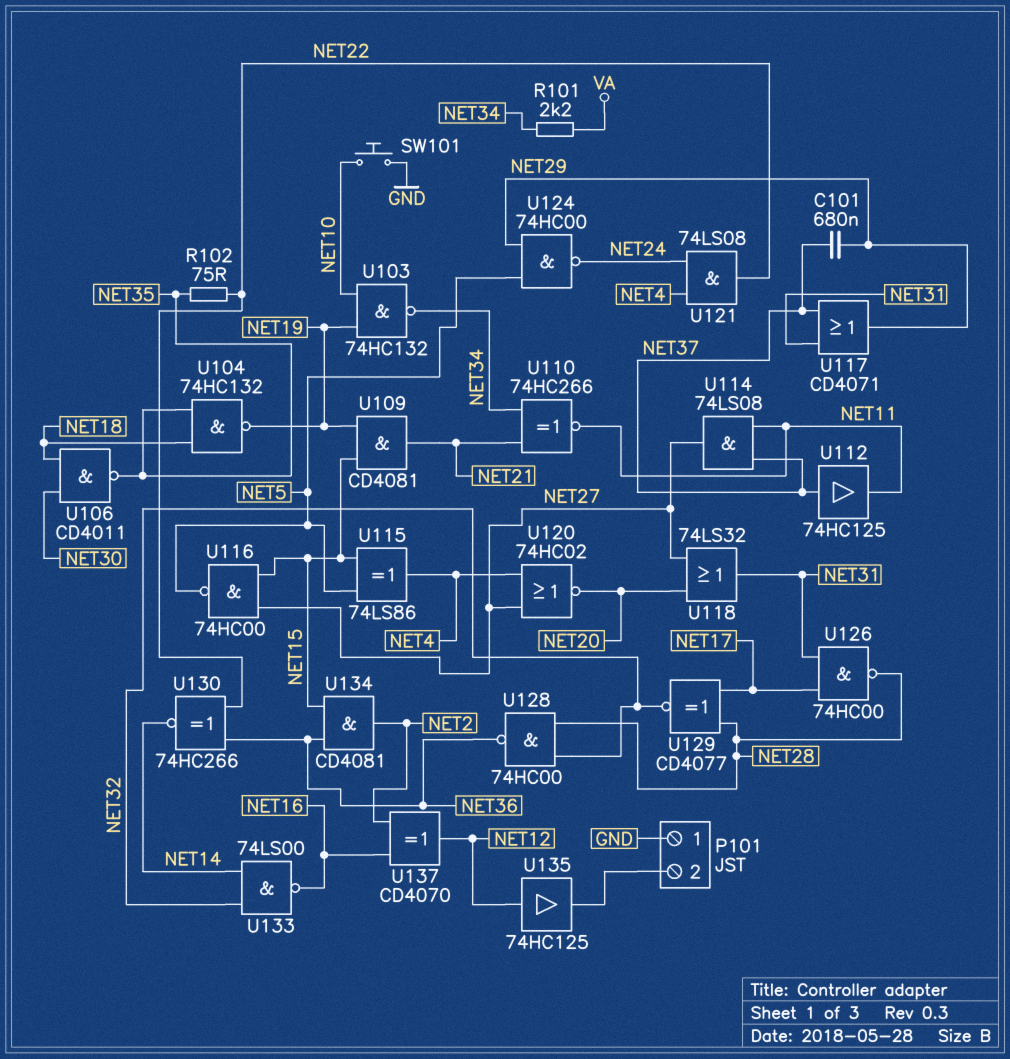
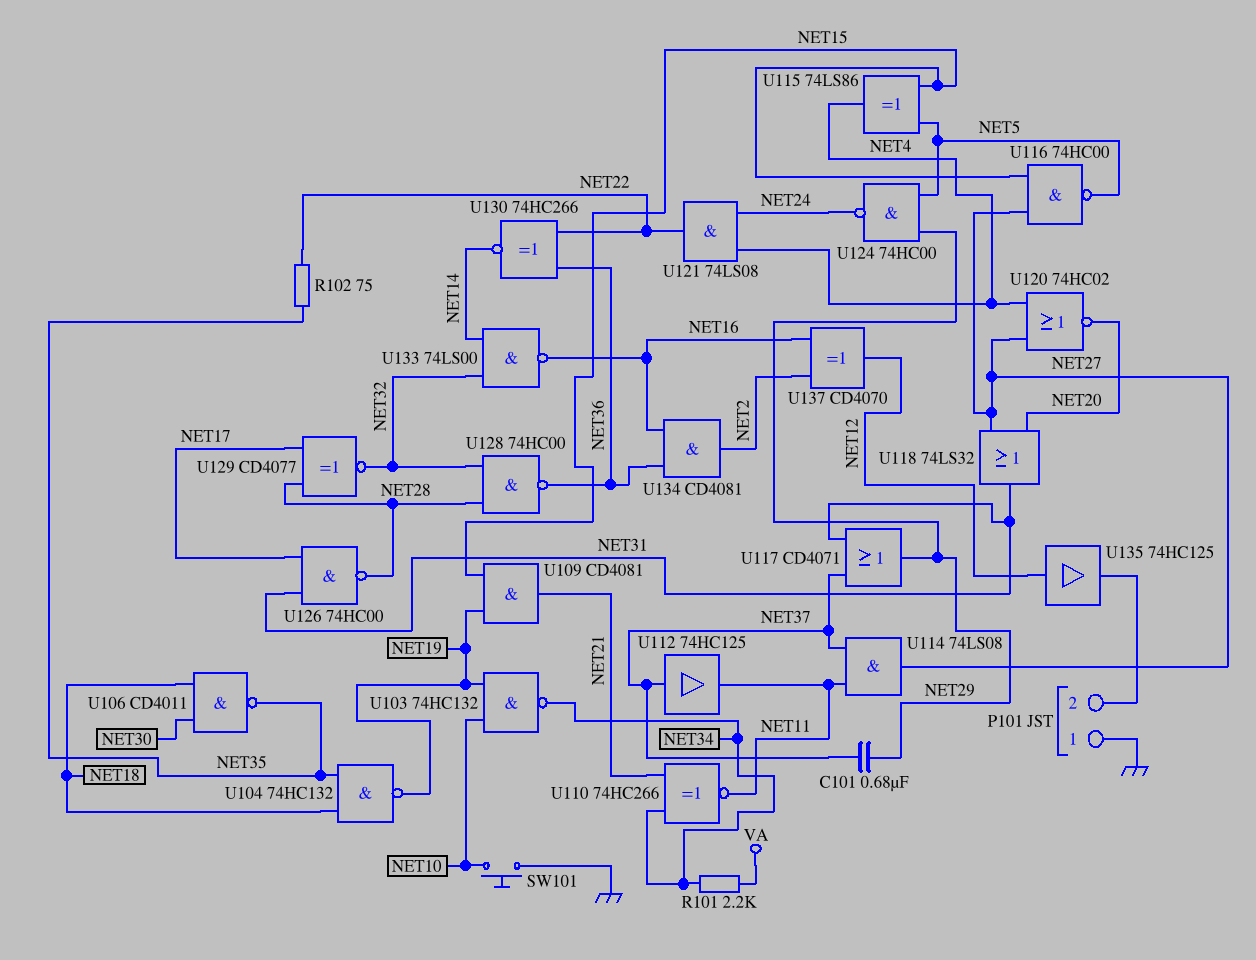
U134: AND CD4081 (in NET15, in NET36, out NET2) -> AND CD4081 (in NET16, in NET36, out NET2)

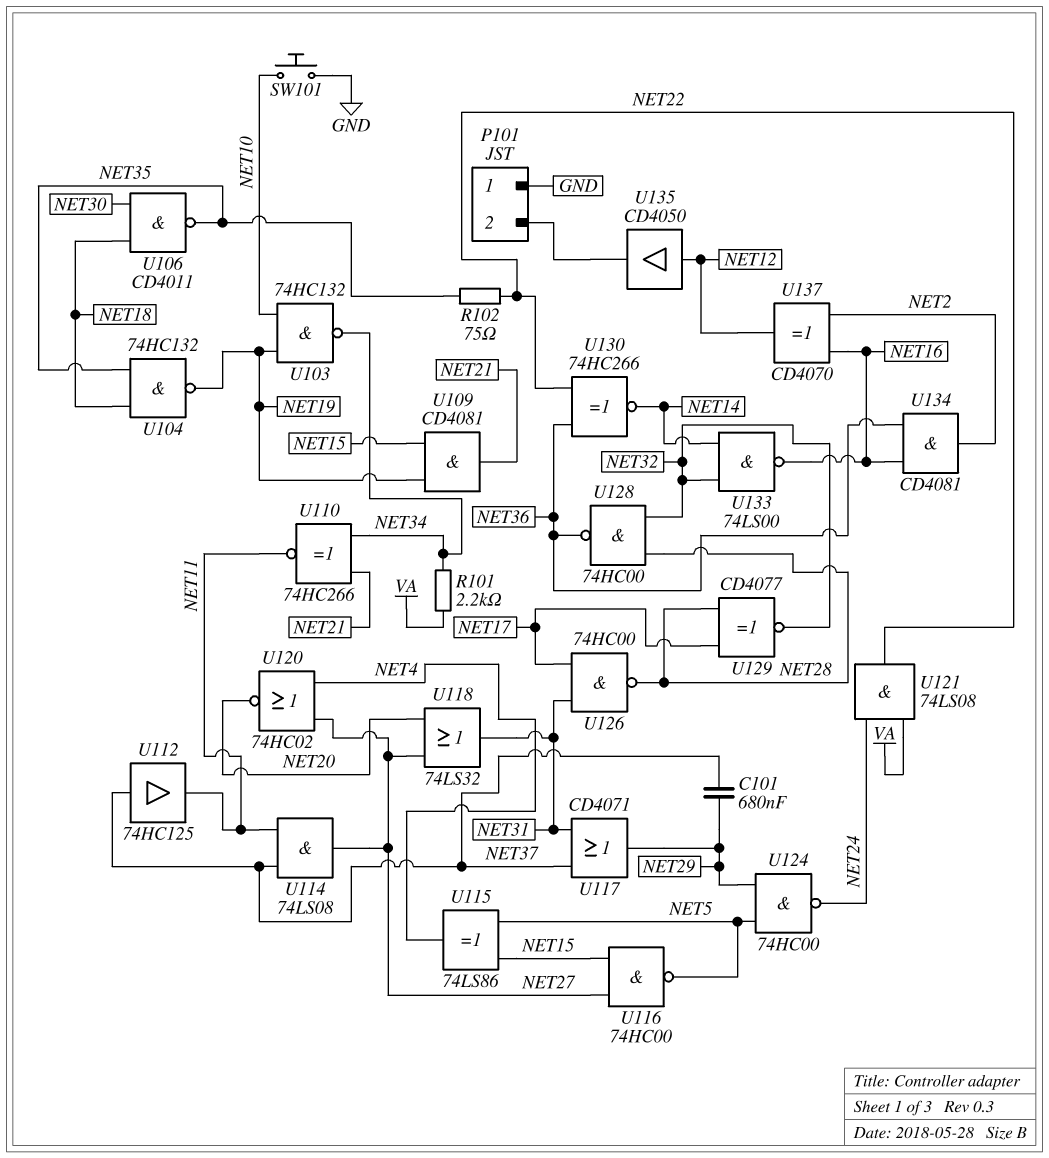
U121: AND 74LS08 (in NET4, in NET24, out NET22) -> AND 74LS08 (in NET24, in VA, out NET22)
U135: buffer 74HC125 (in NET12, out P101/2) -> buffer CD4050 (in NET12, out P101/2)

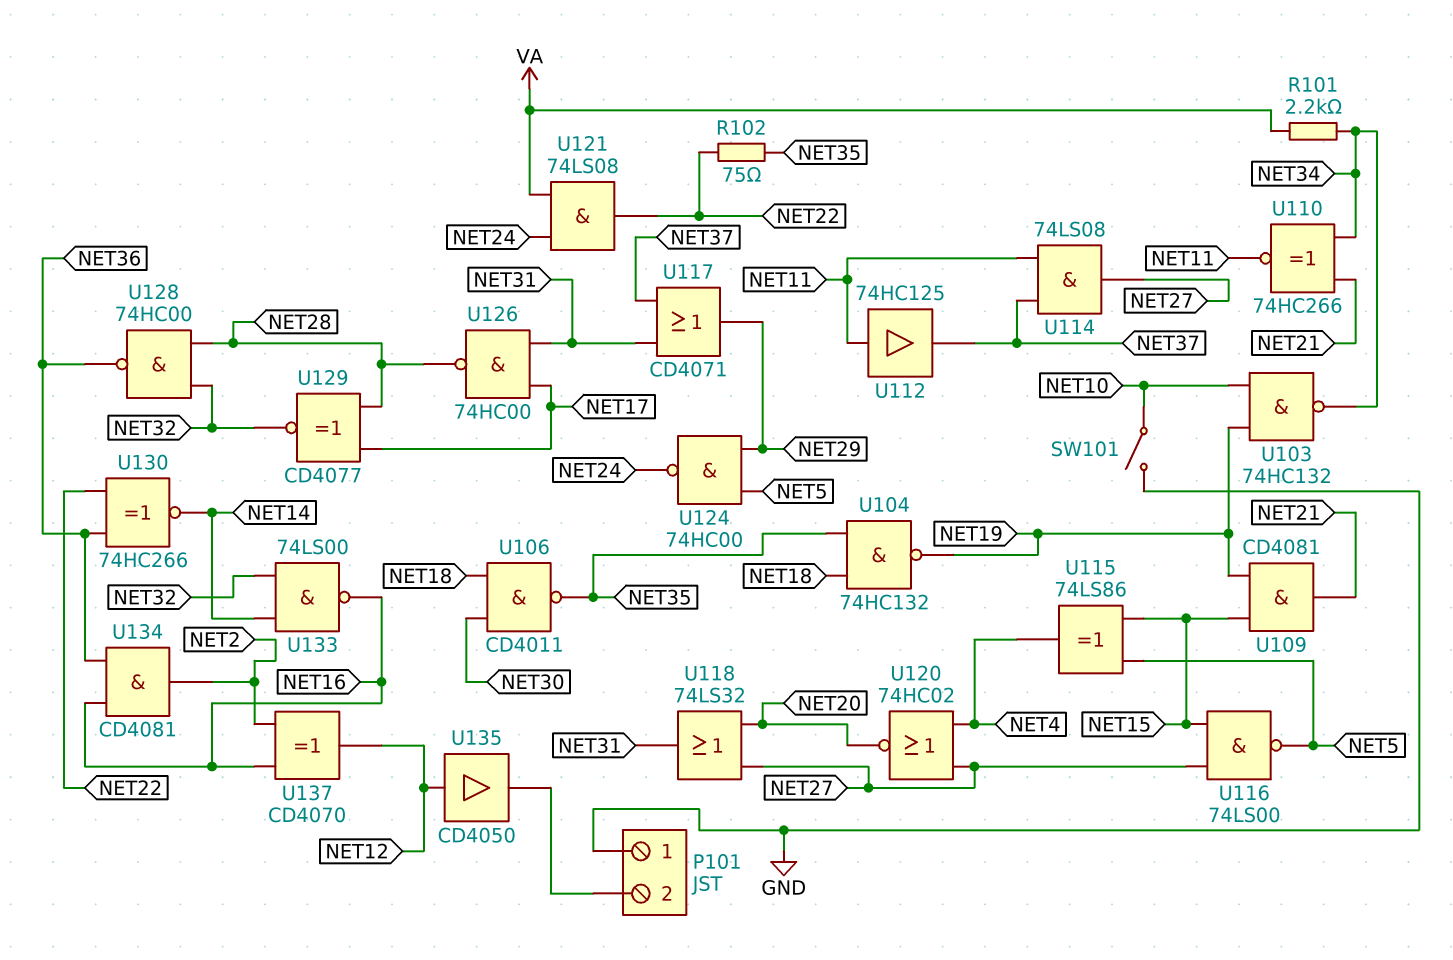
C101: 680nF (NET29, NET37) -> none
SW101: button (GND, NET10) -> switch (GND, NET10)
U112: buffer 74HC125 (in NET37, out NET11) -> buffer 74HC125 (in NET11, out NET37)
U116: NAND 74HC00 (in NET15, in NET27, out NET5) -> NAND 74LS00 (in NET15, in NET27, out NET5)

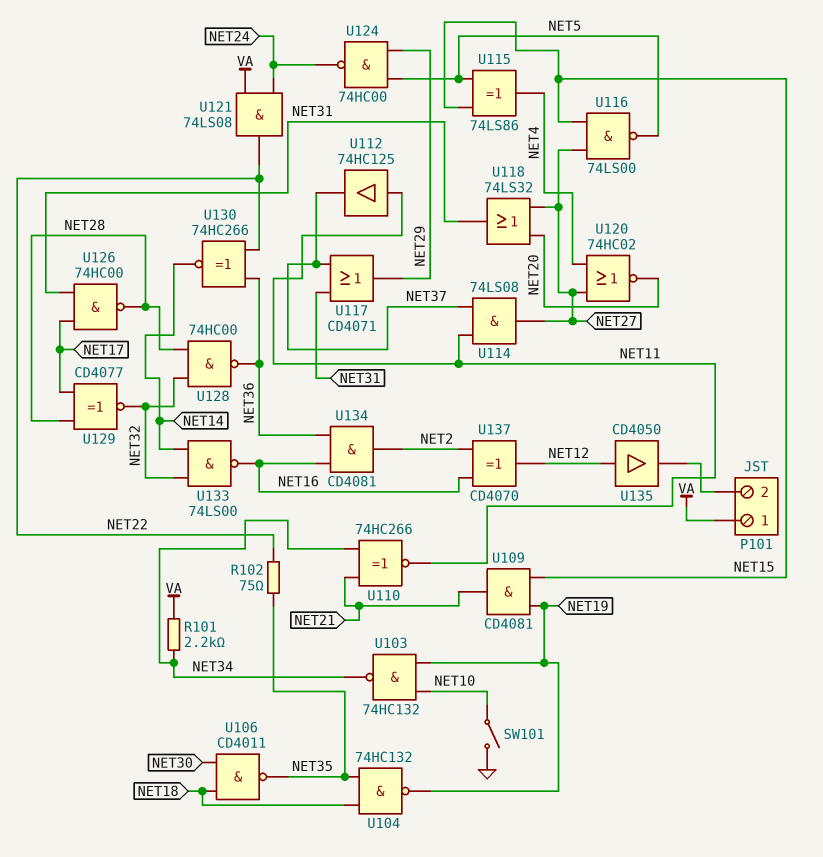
P101 pin 1: GND -> VA

